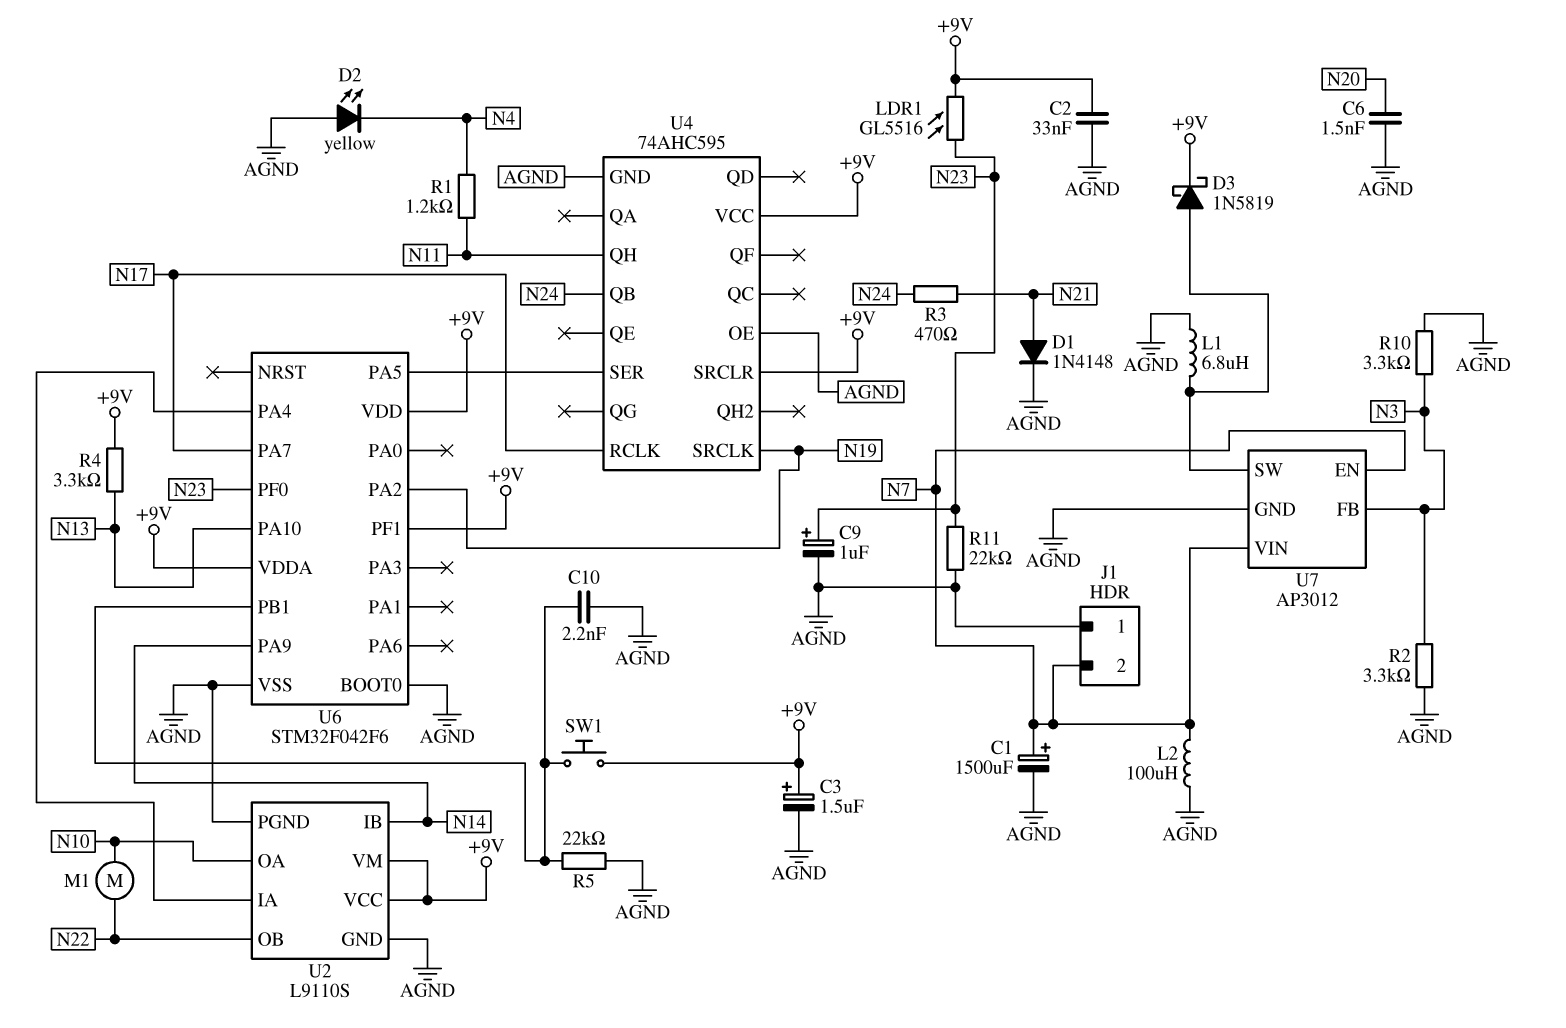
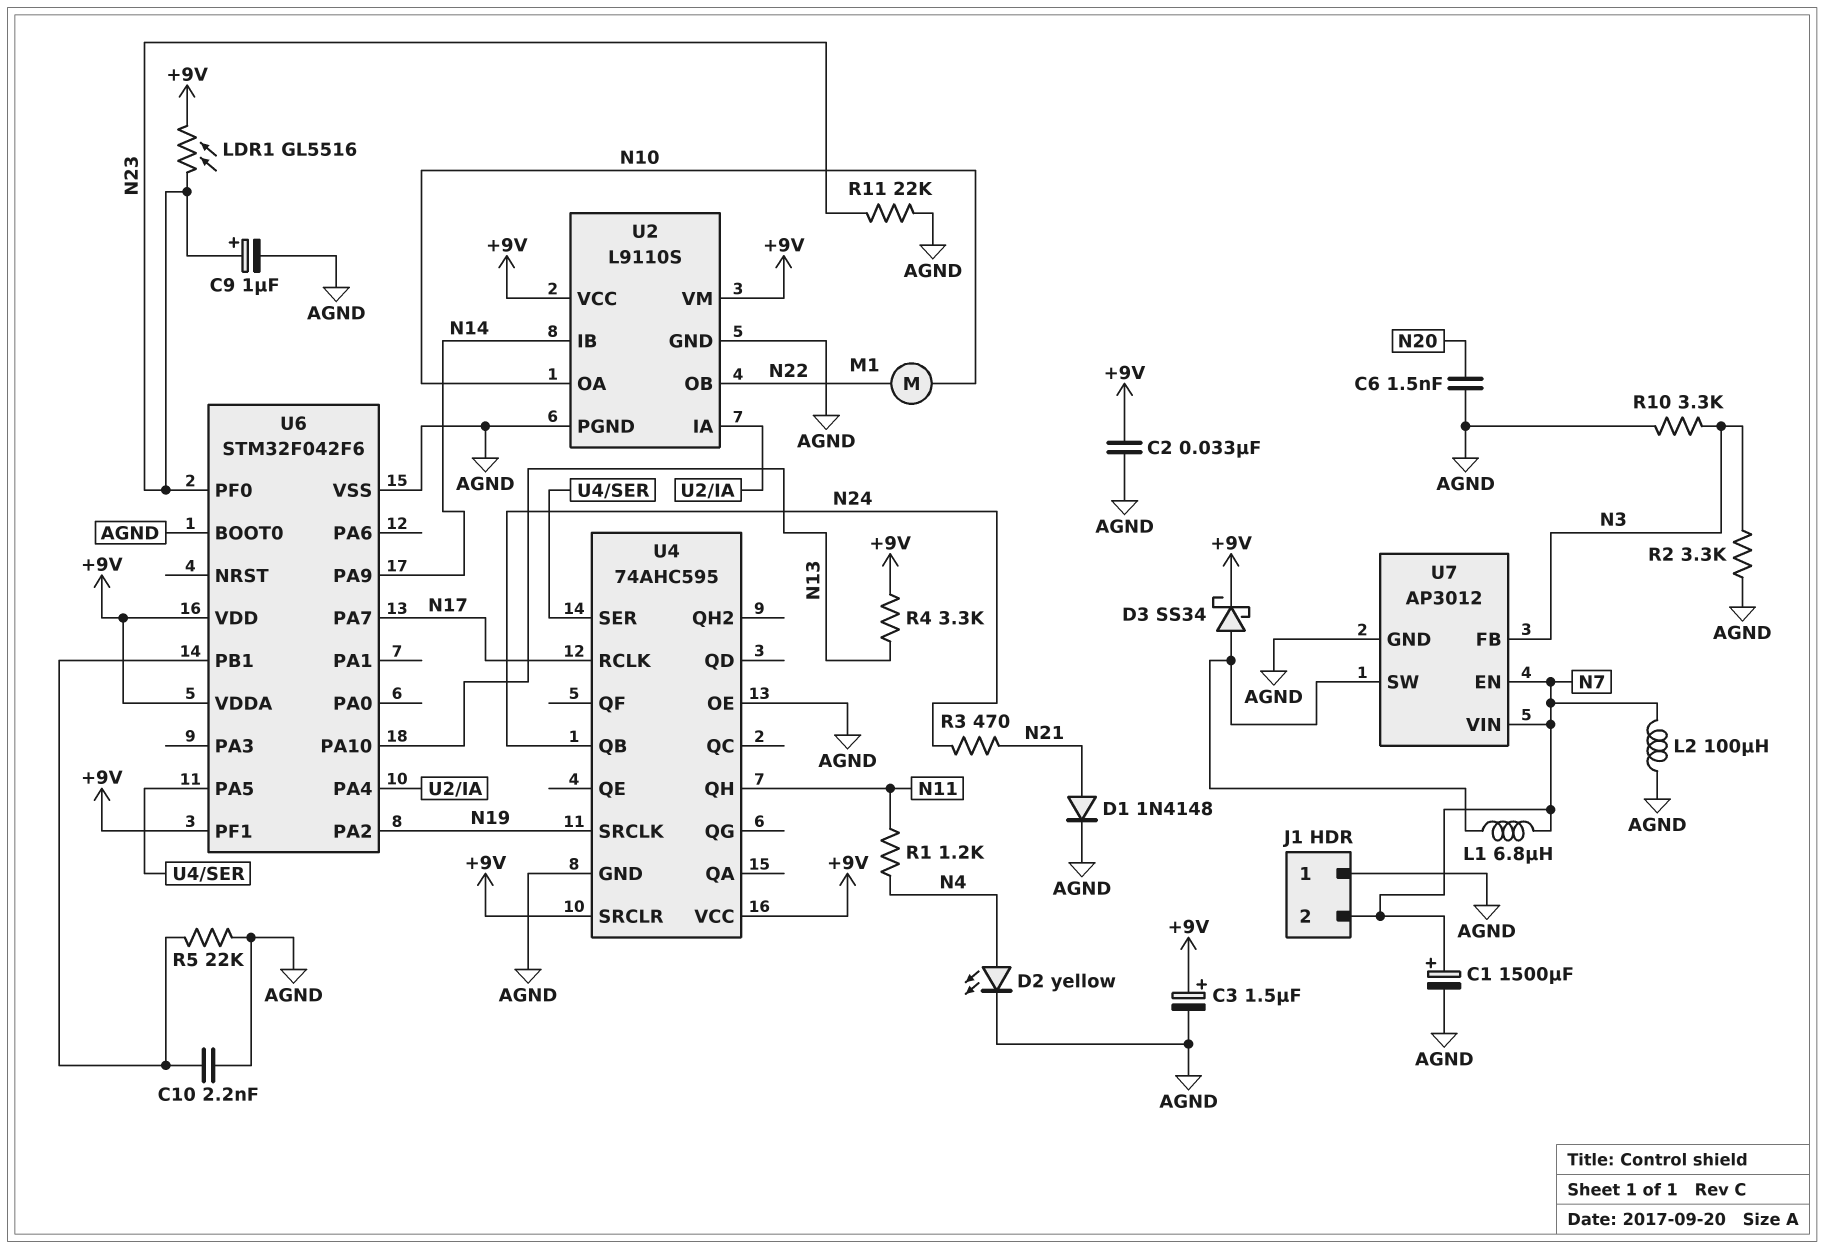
D2: LED yellow (A AGND, K N4) -> LED yellow (A N4, K AGND)
D3: schottky 1N5819 (A U7/SW, K +9V) -> schottky SS34 (A U7/SW, K +9V)
L1: 6.8uH (AGND, U7/SW) -> 6.8uH (N7, U7/SW)
SW1: button (+9V, U6/PB1) -> none

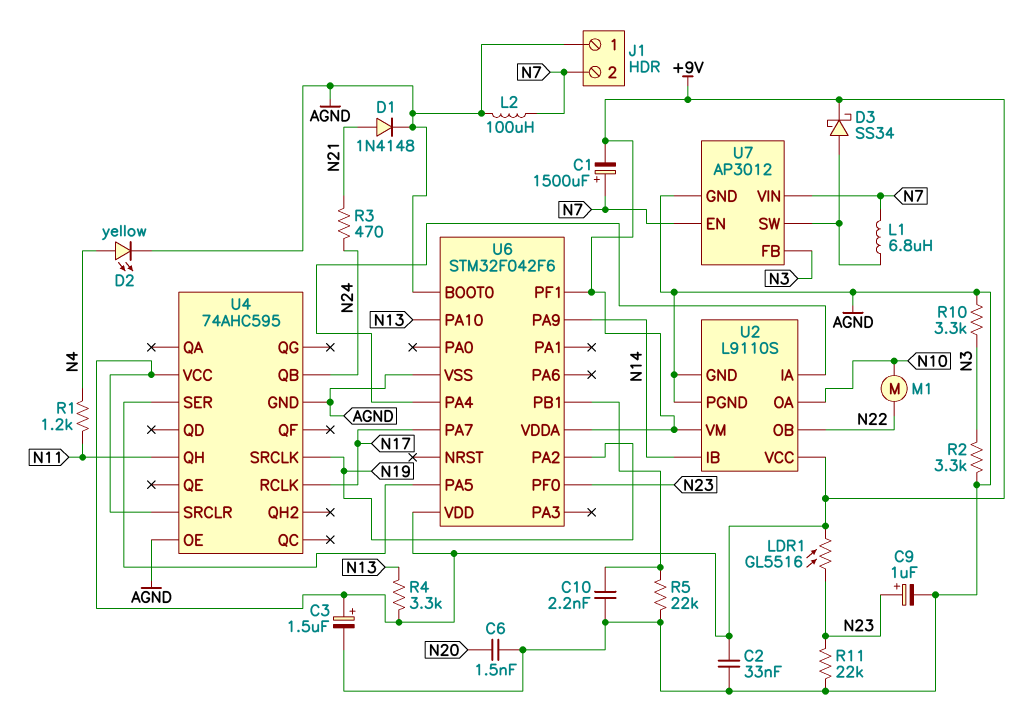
C1: 1500uF (plus N7, minus AGND) -> 1500uF (plus N7, minus +9V)

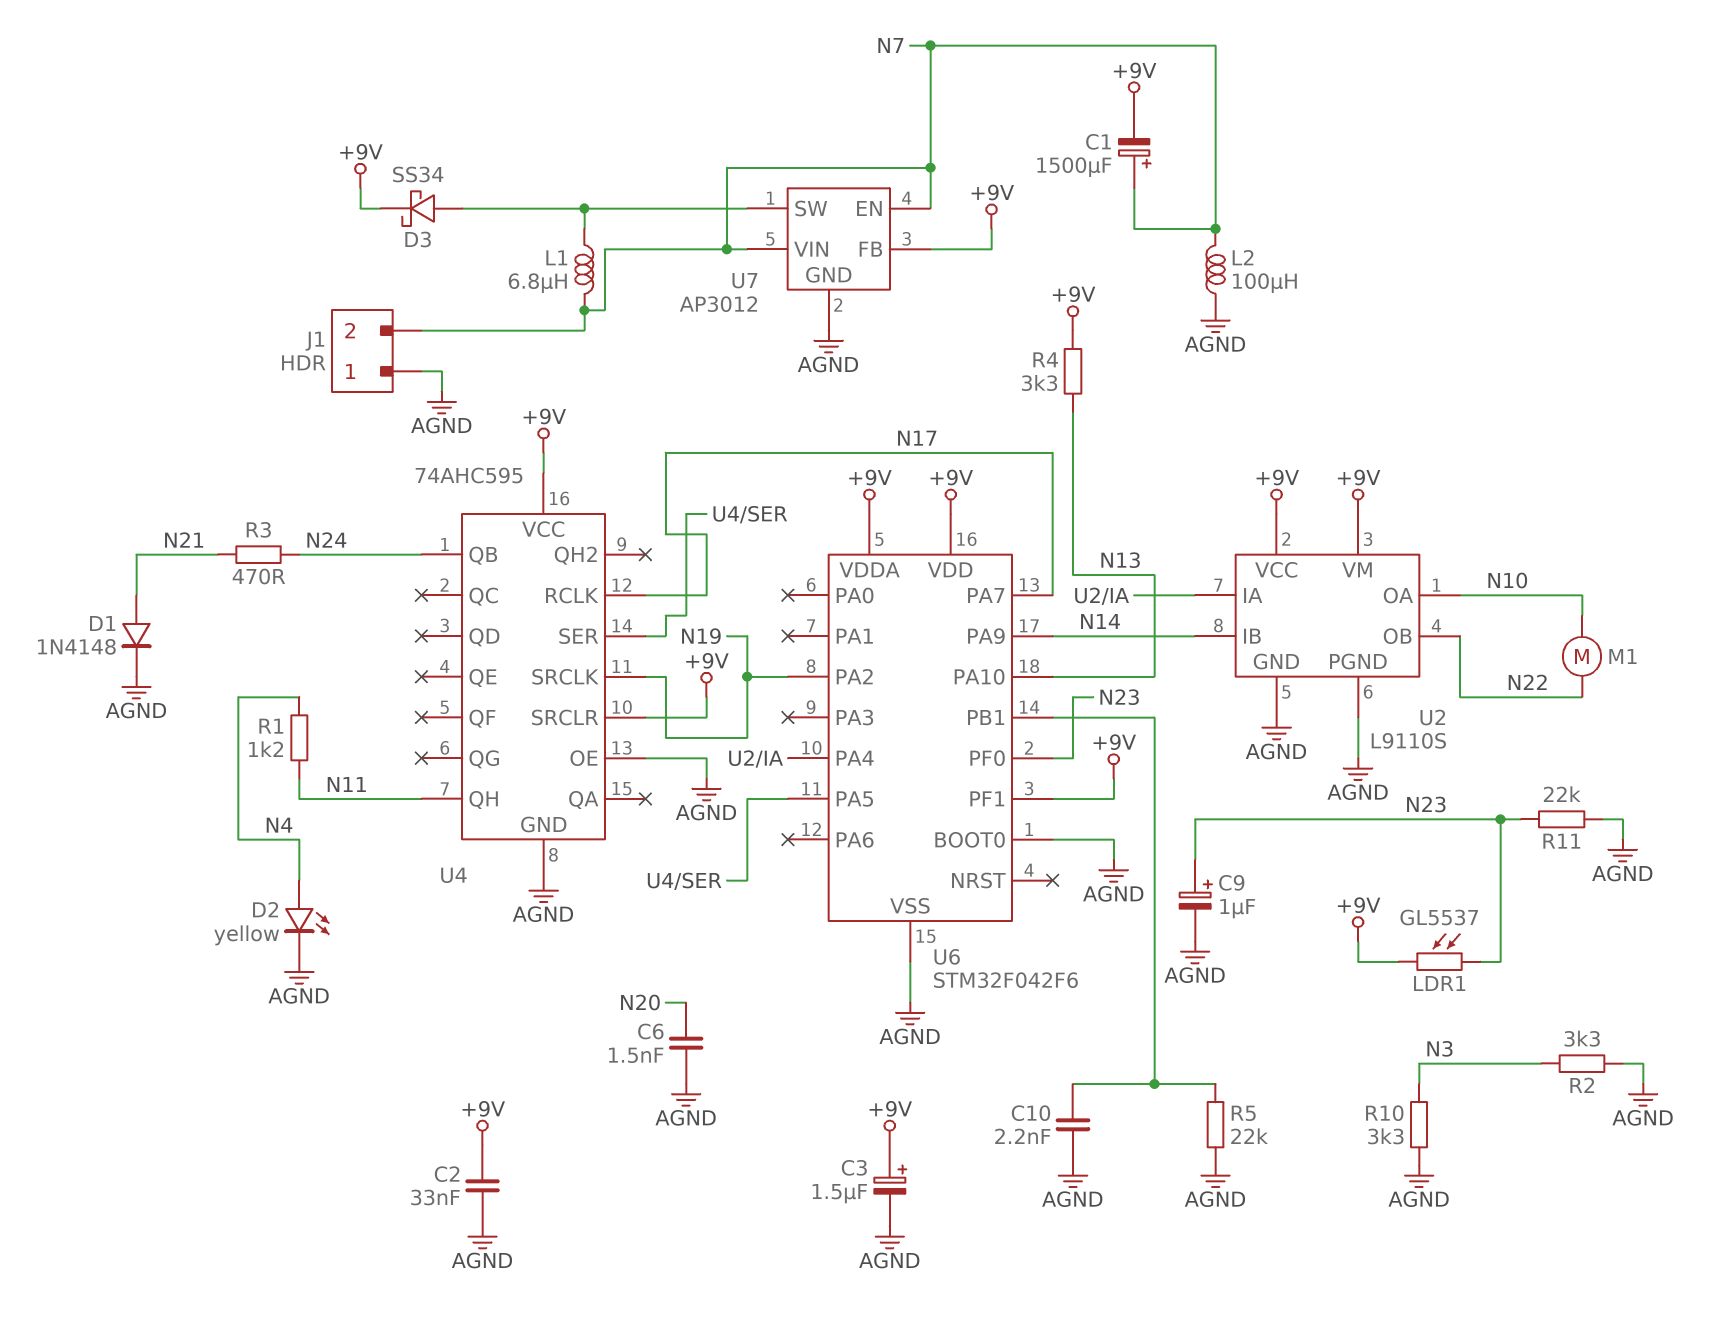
LDR1: GL5516 (+9V, N23) -> GL5537 (+9V, N23)
U7 pin FB: N3 -> +9V

